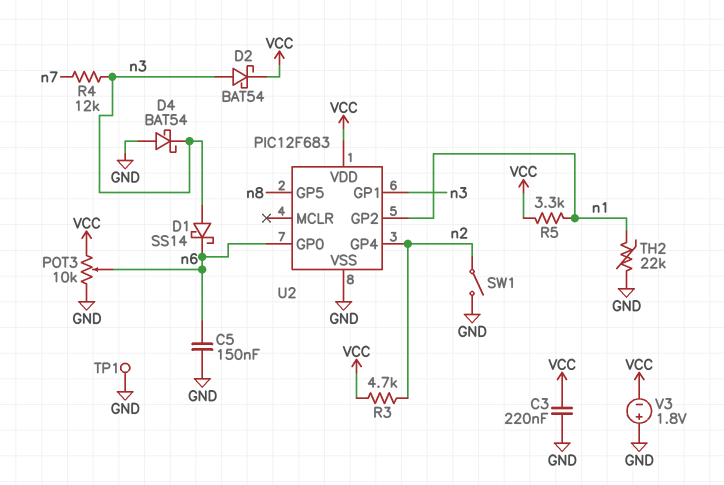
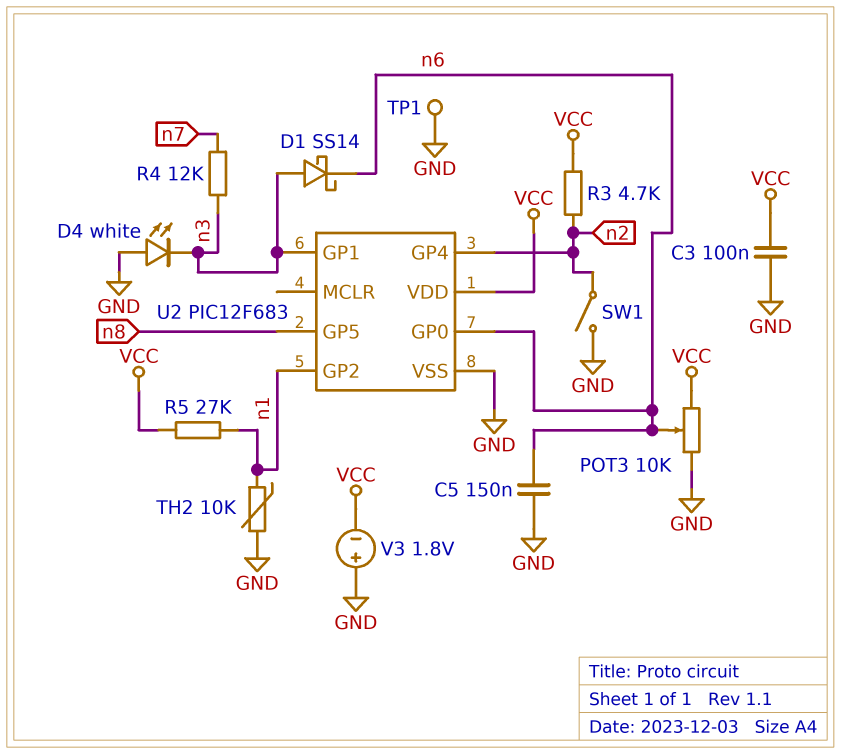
C3: 220nF (GND, VCC) -> 100nF (GND, VCC)
D2: schottky BAT54 (A n3, K VCC) -> none
D4: schottky BAT54 (A GND, K n3) -> LED white (A GND, K n3)
R5: 3.3k (VCC, n1) -> 27k (VCC, n1)
TH2: 22k (GND, n1) -> 10k (GND, n1)

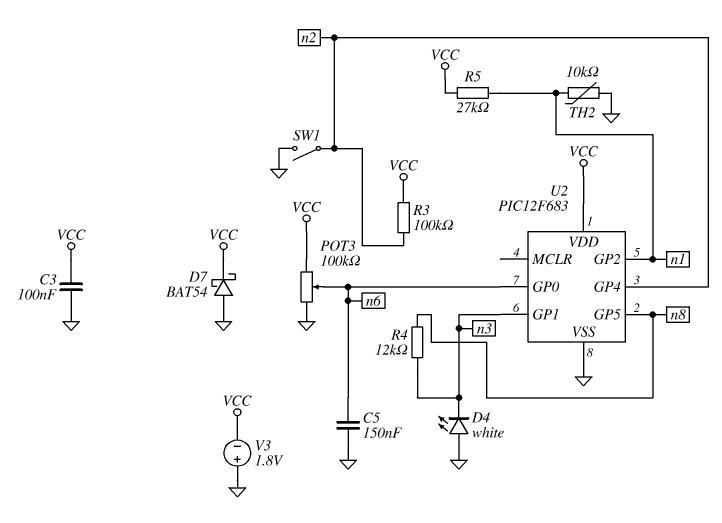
D1: schottky SS14 (A n3, K n6) -> none
D7: none -> schottky BAT54 (A GND, K VCC)
POT3: 10k (GND, VCC, wiper n6) -> 100k (GND, VCC, wiper n6)
R3: 4.7k (VCC, n2) -> 100k (VCC, n2)
R4: 12k (n3, n7) -> 12k (n3, n8)
TP1: test point (GND) -> none

